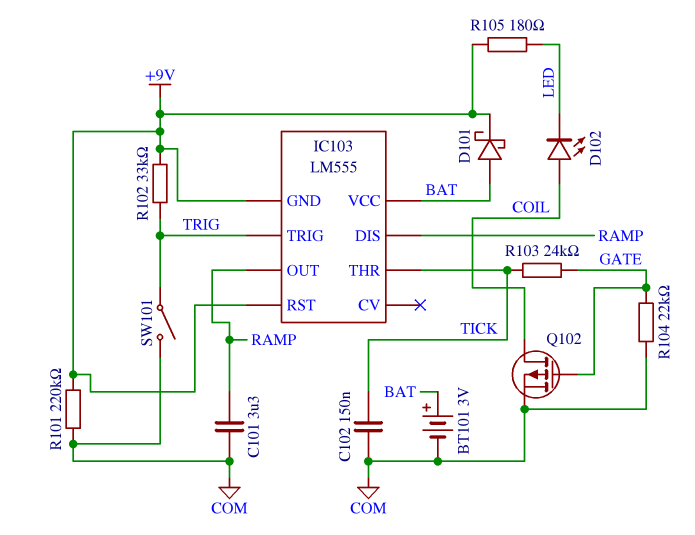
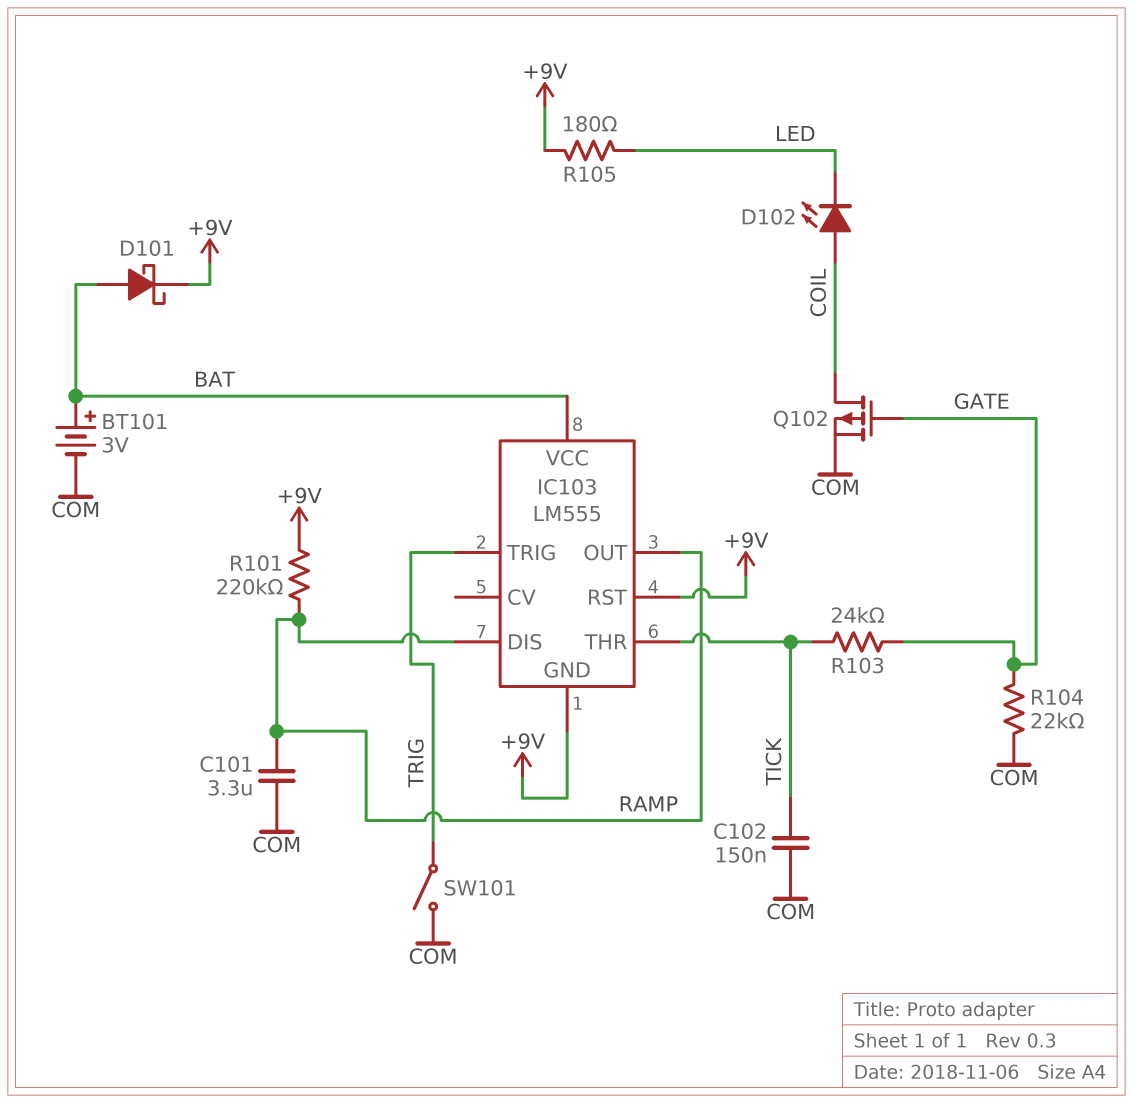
R101: 220k (+9V, COM) -> 220k (+9V, RAMP)
R102: 33k (+9V, TRIG) -> none

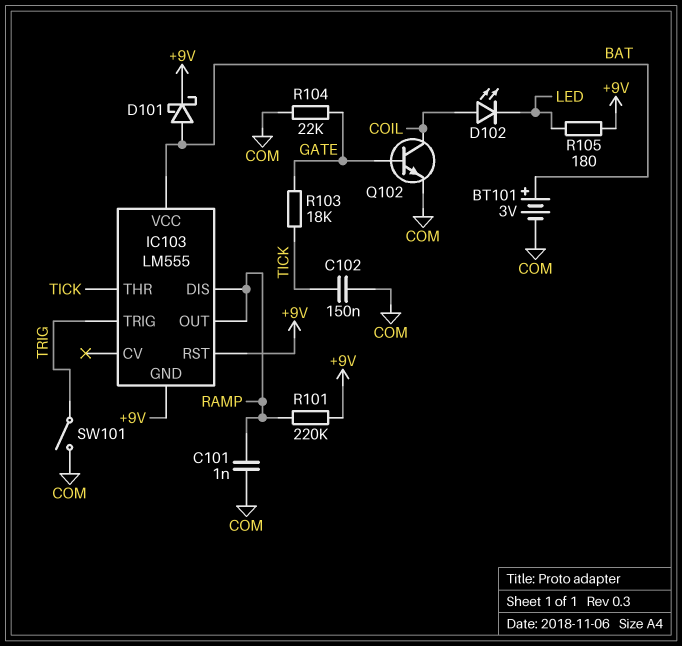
C101: 3.3uF (COM, RAMP) -> 1nF (COM, RAMP)
Q102: PMOS (G GATE, D COIL, S COM) -> NPN (B GATE, C COIL, E COM)
R103: 24k (GATE, TICK) -> 18k (GATE, TICK)

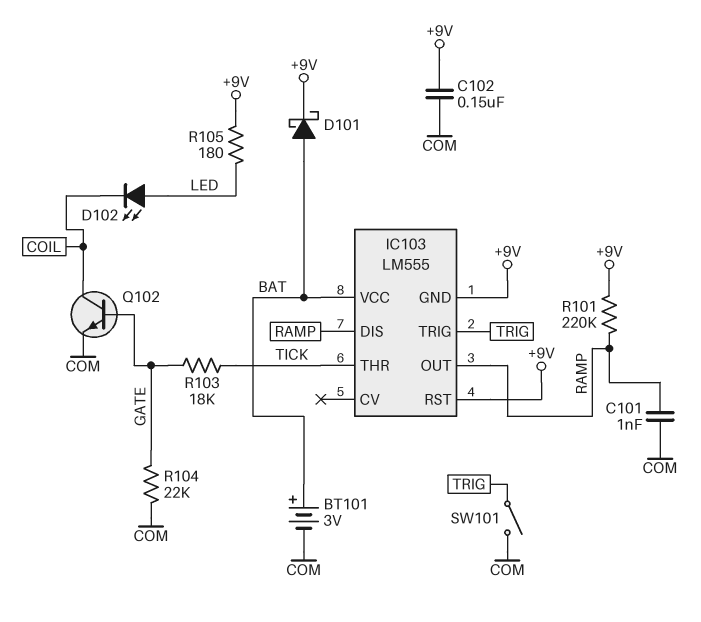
C102: 150nF (COM, TICK) -> 150nF (+9V, COM)
D102: LED (A COIL, K LED) -> LED (A LED, K COIL)

